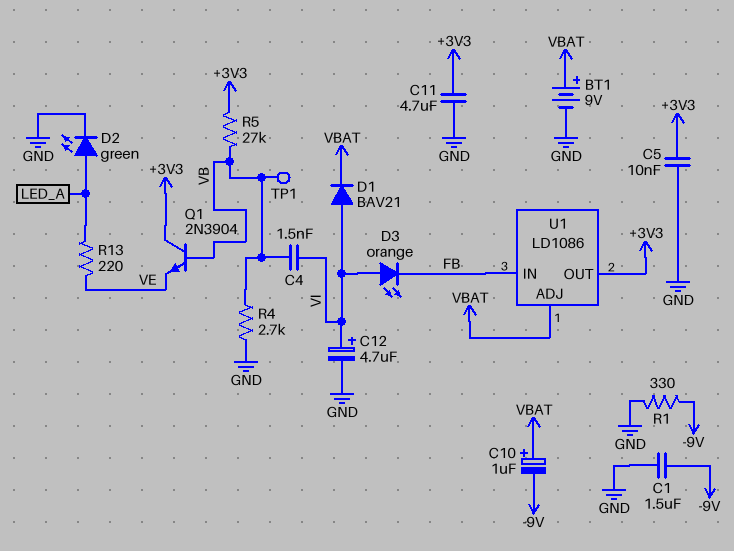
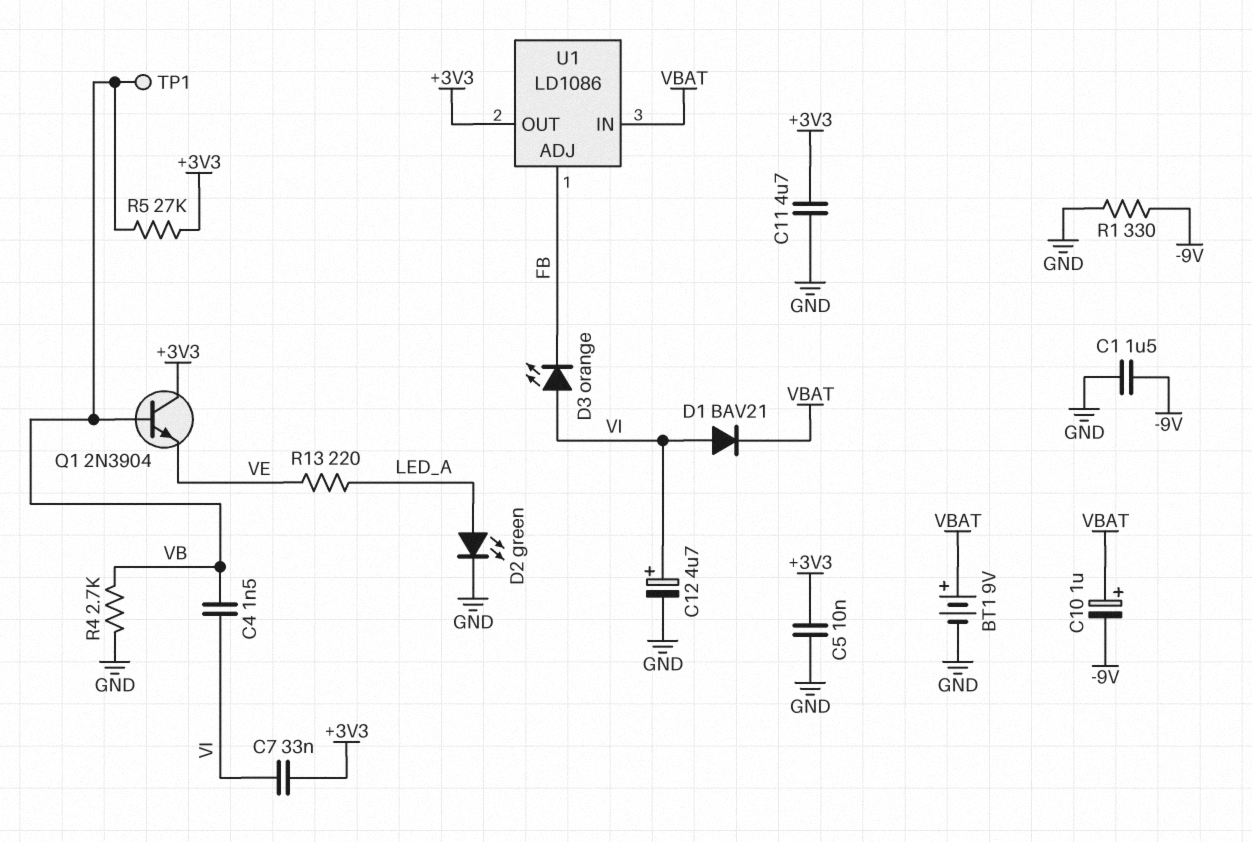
C7: none -> 33nF (+3V3, VI)
U1 pin ADJ: VBAT -> FB
U1 pin IN: FB -> VBAT

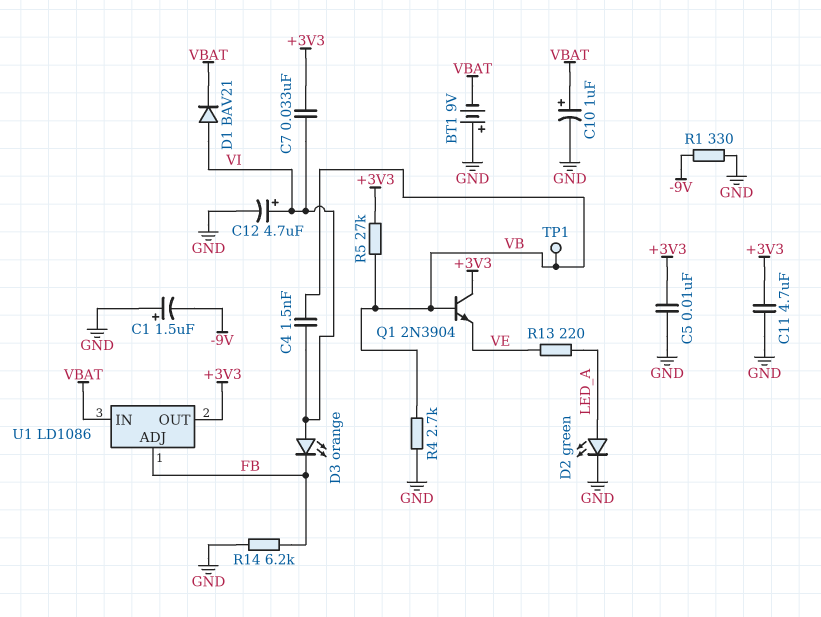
BT1: 9V (plus VBAT, minus GND) -> 9V (plus GND, minus VBAT)
C1: 1.5uF (-9V, GND) -> 1.5uF (plus GND, minus -9V)
C10: 1uF (plus VBAT, minus -9V) -> 1uF (plus VBAT, minus GND)
R14: none -> 6.2k (FB, GND)

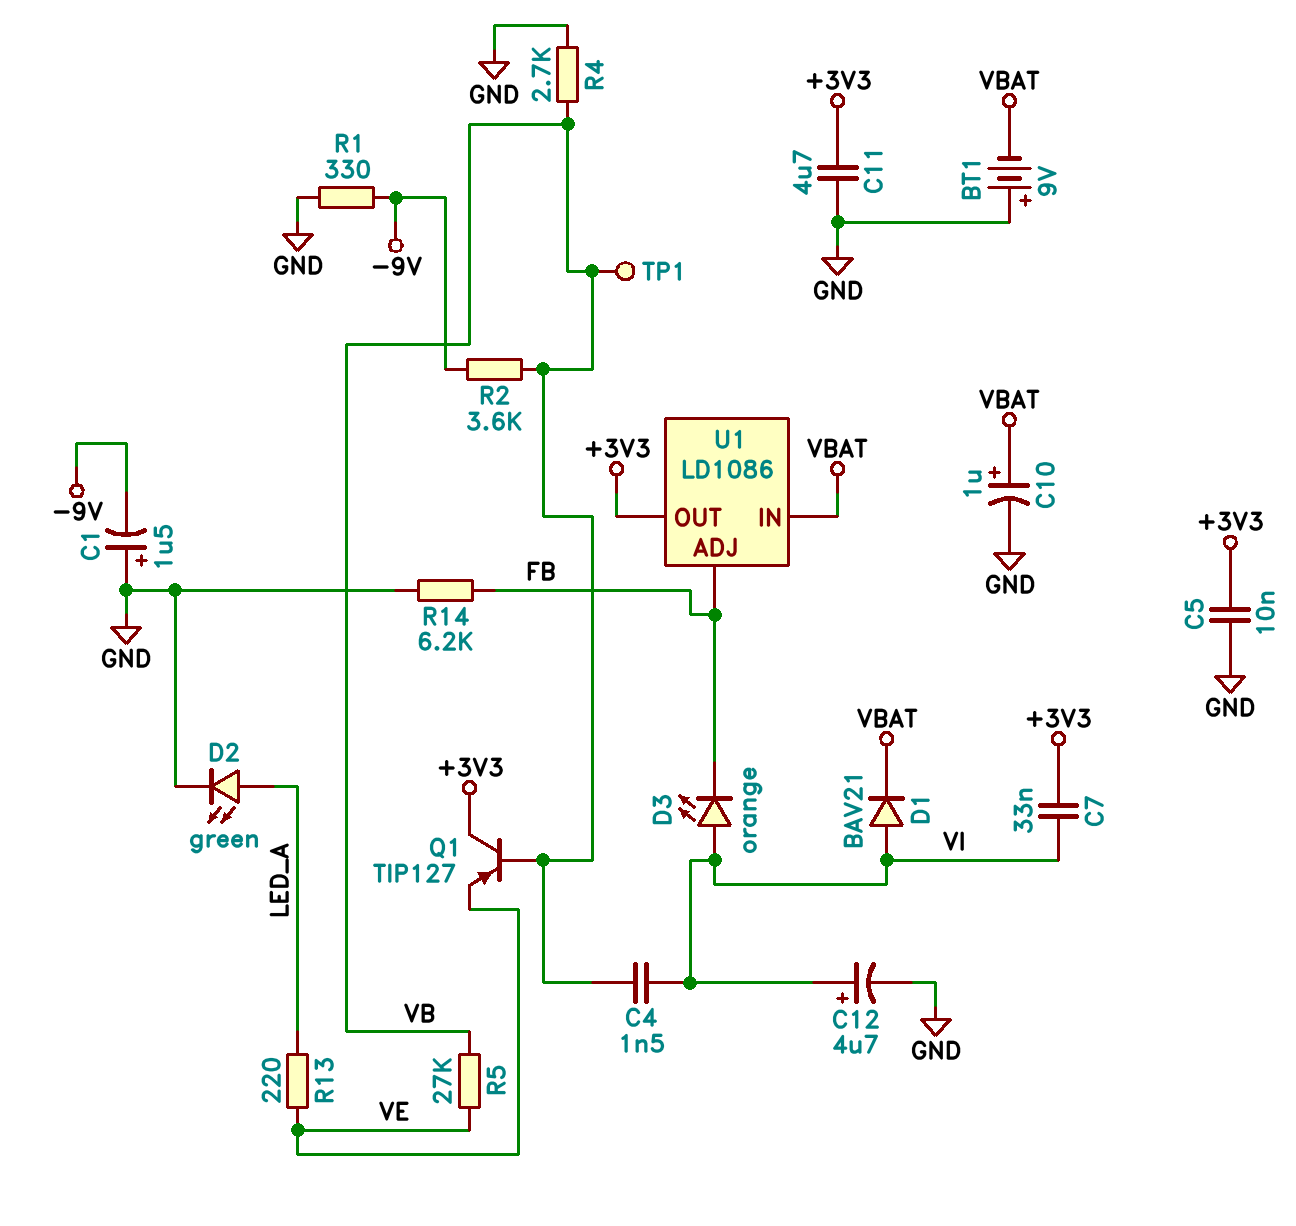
Q1: NPN 2N3904 (B VB, C +3V3, E VE) -> PNP TIP127 (B VB, C +3V3, E VE)
R2: none -> 3.6k (-9V, VB)
R5: 27k (+3V3, VB) -> 27k (VB, VE)

